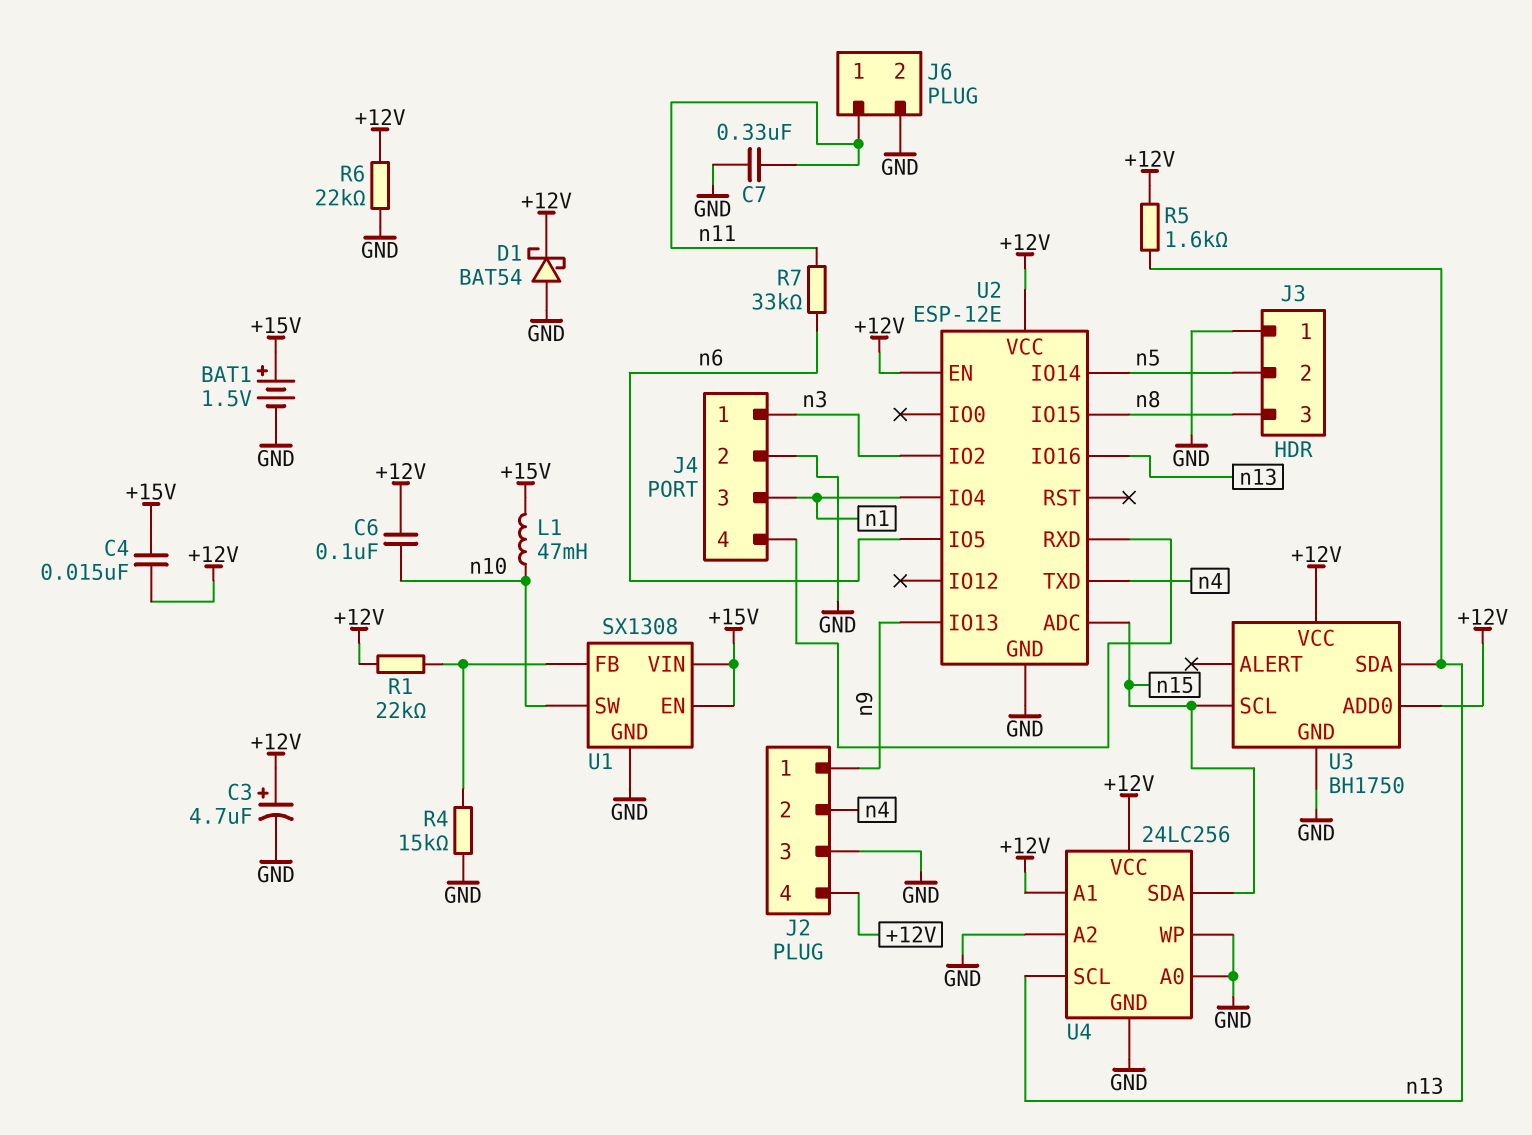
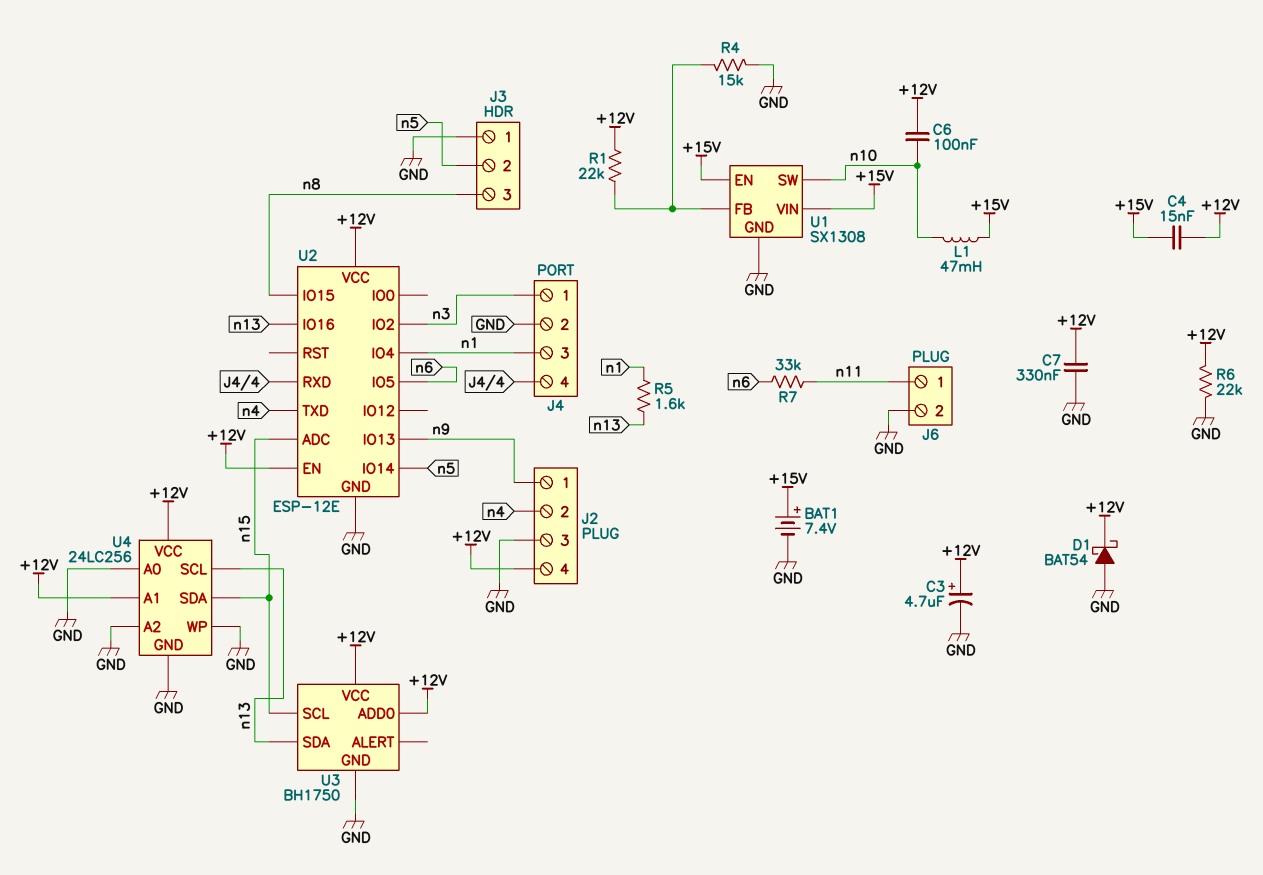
BAT1: 1.5V (plus +15V, minus GND) -> 7.4V (plus +15V, minus GND)
C7: 330nF (GND, n11) -> 330nF (+12V, GND)
R5: 1.6k (+12V, n13) -> 1.6k (n1, n13)

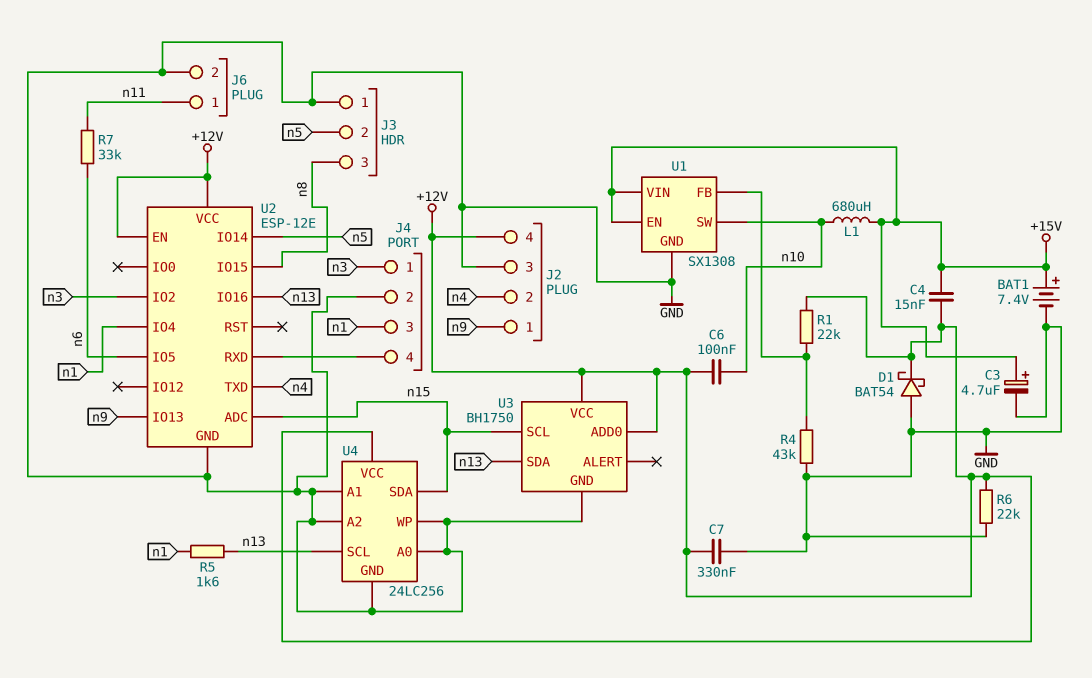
C3: 4.7uF (plus +12V, minus GND) -> 4.7uF (plus +15V, minus GND)
L1: 47mH (+15V, n10) -> 680uH (+15V, n10)
R4: 15k (GND, U1/FB) -> 43k (GND, U1/FB)
U4 pin A1: +12V -> GND

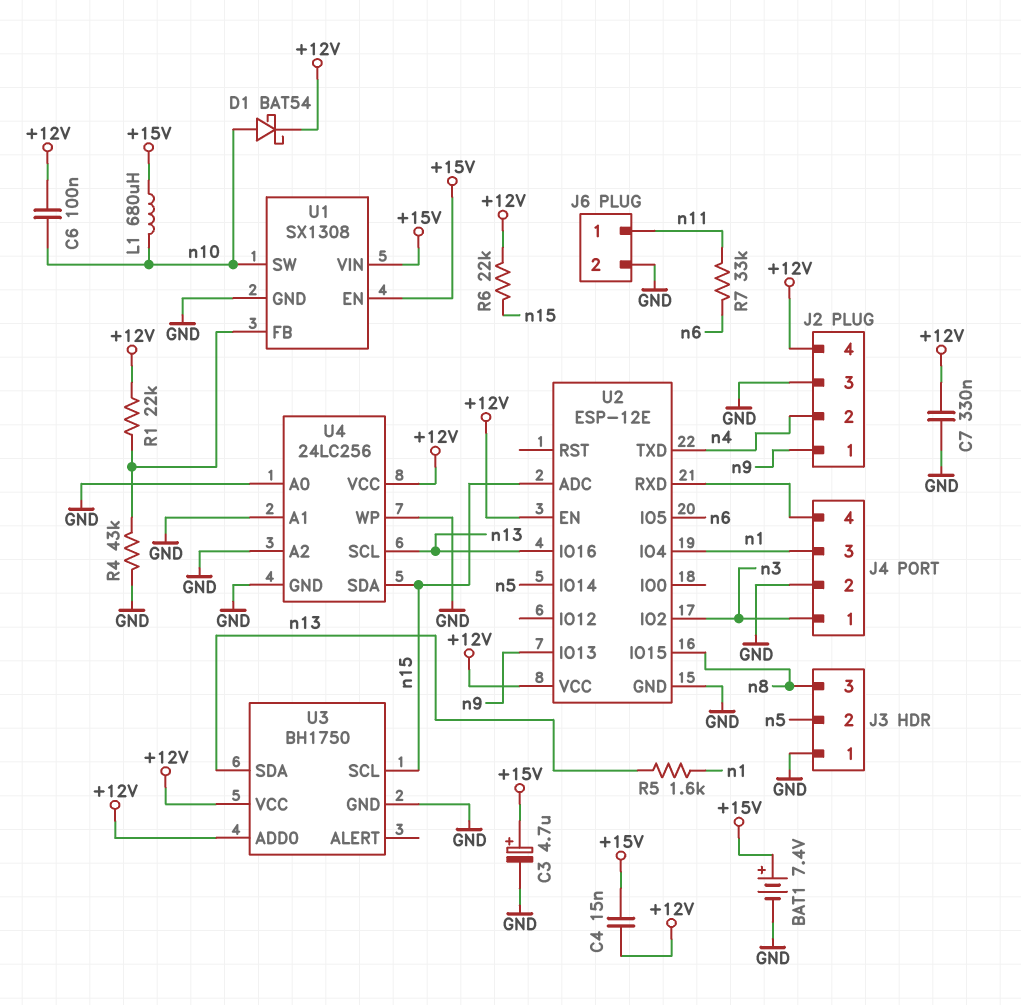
D1: schottky BAT54 (A GND, K +12V) -> schottky BAT54 (A n10, K +12V)
R6: 22k (+12V, GND) -> 22k (+12V, n15)

